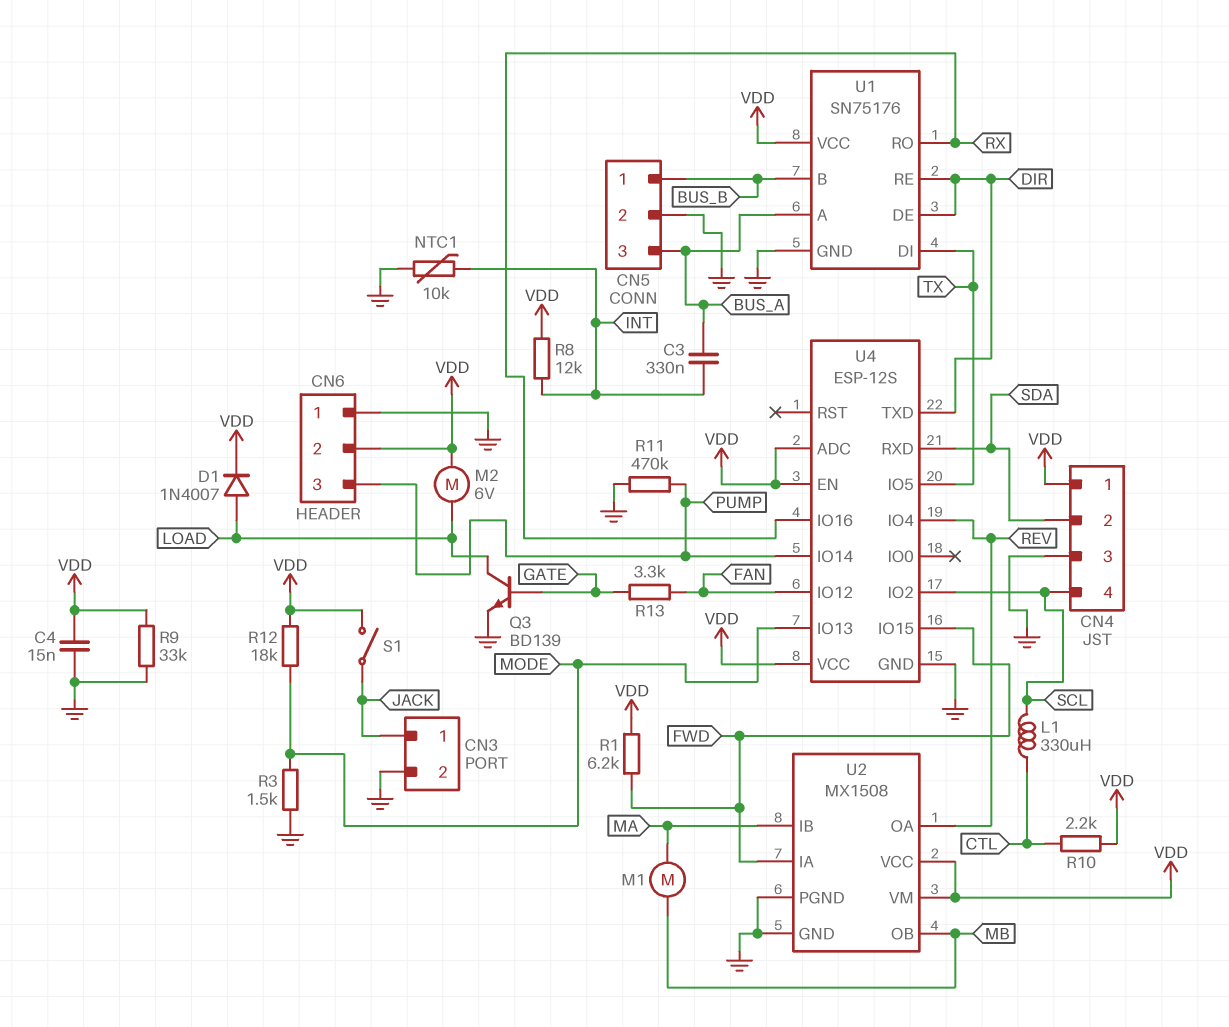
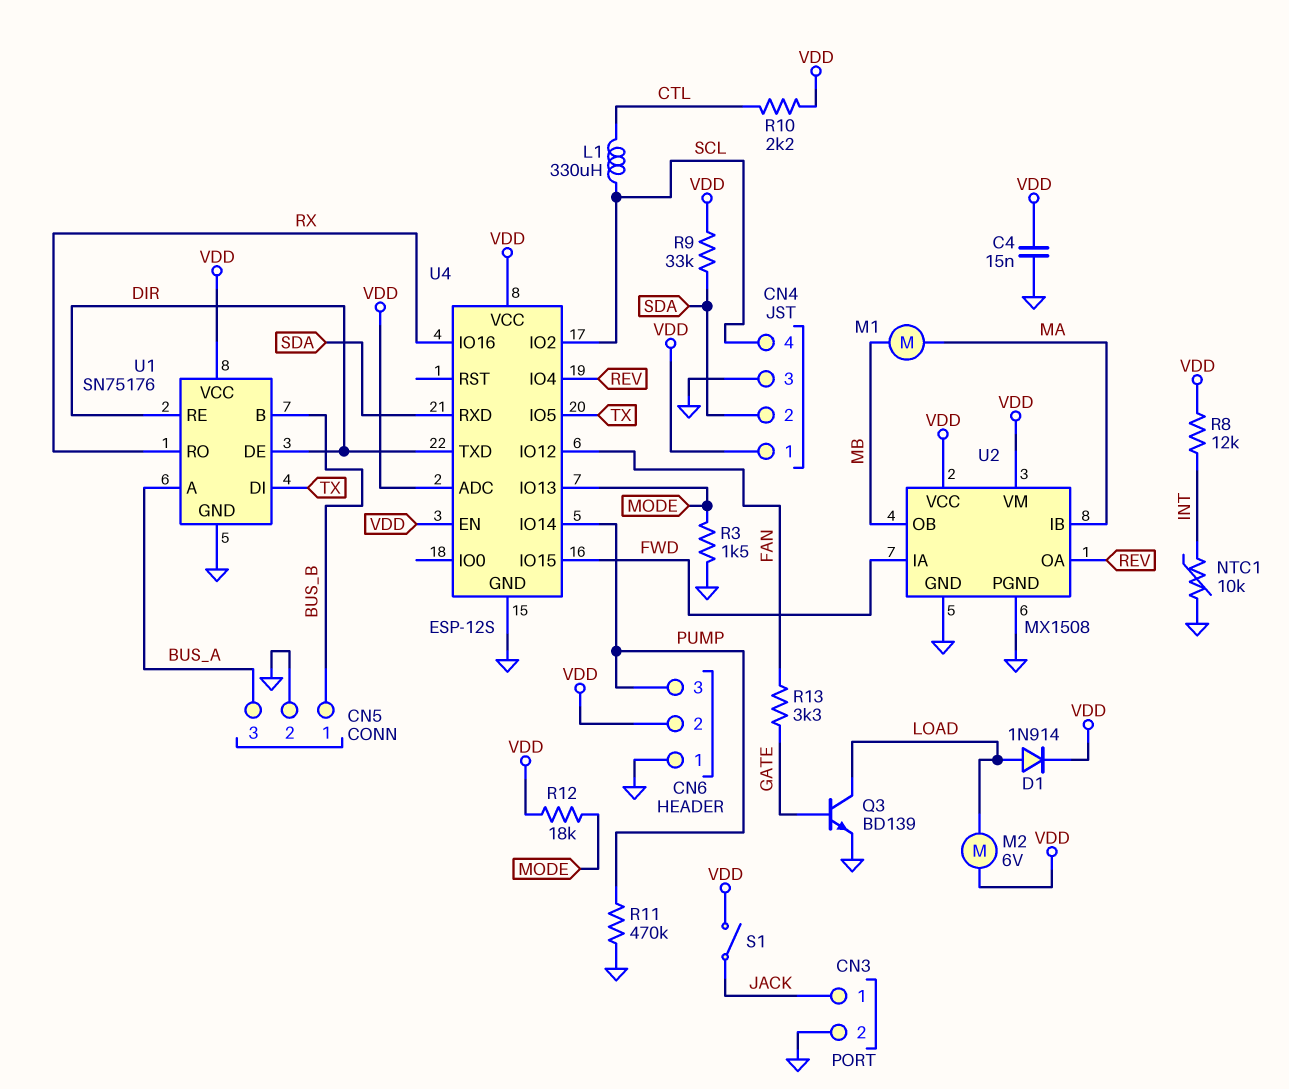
C3: 330nF (BUS_A, INT) -> none
D1: diode 1N4007 (A LOAD, K VDD) -> diode 1N914 (A LOAD, K VDD)
R1: 6.2k (FWD, VDD) -> none
R9: 33k (GND, VDD) -> 33k (SDA, VDD)

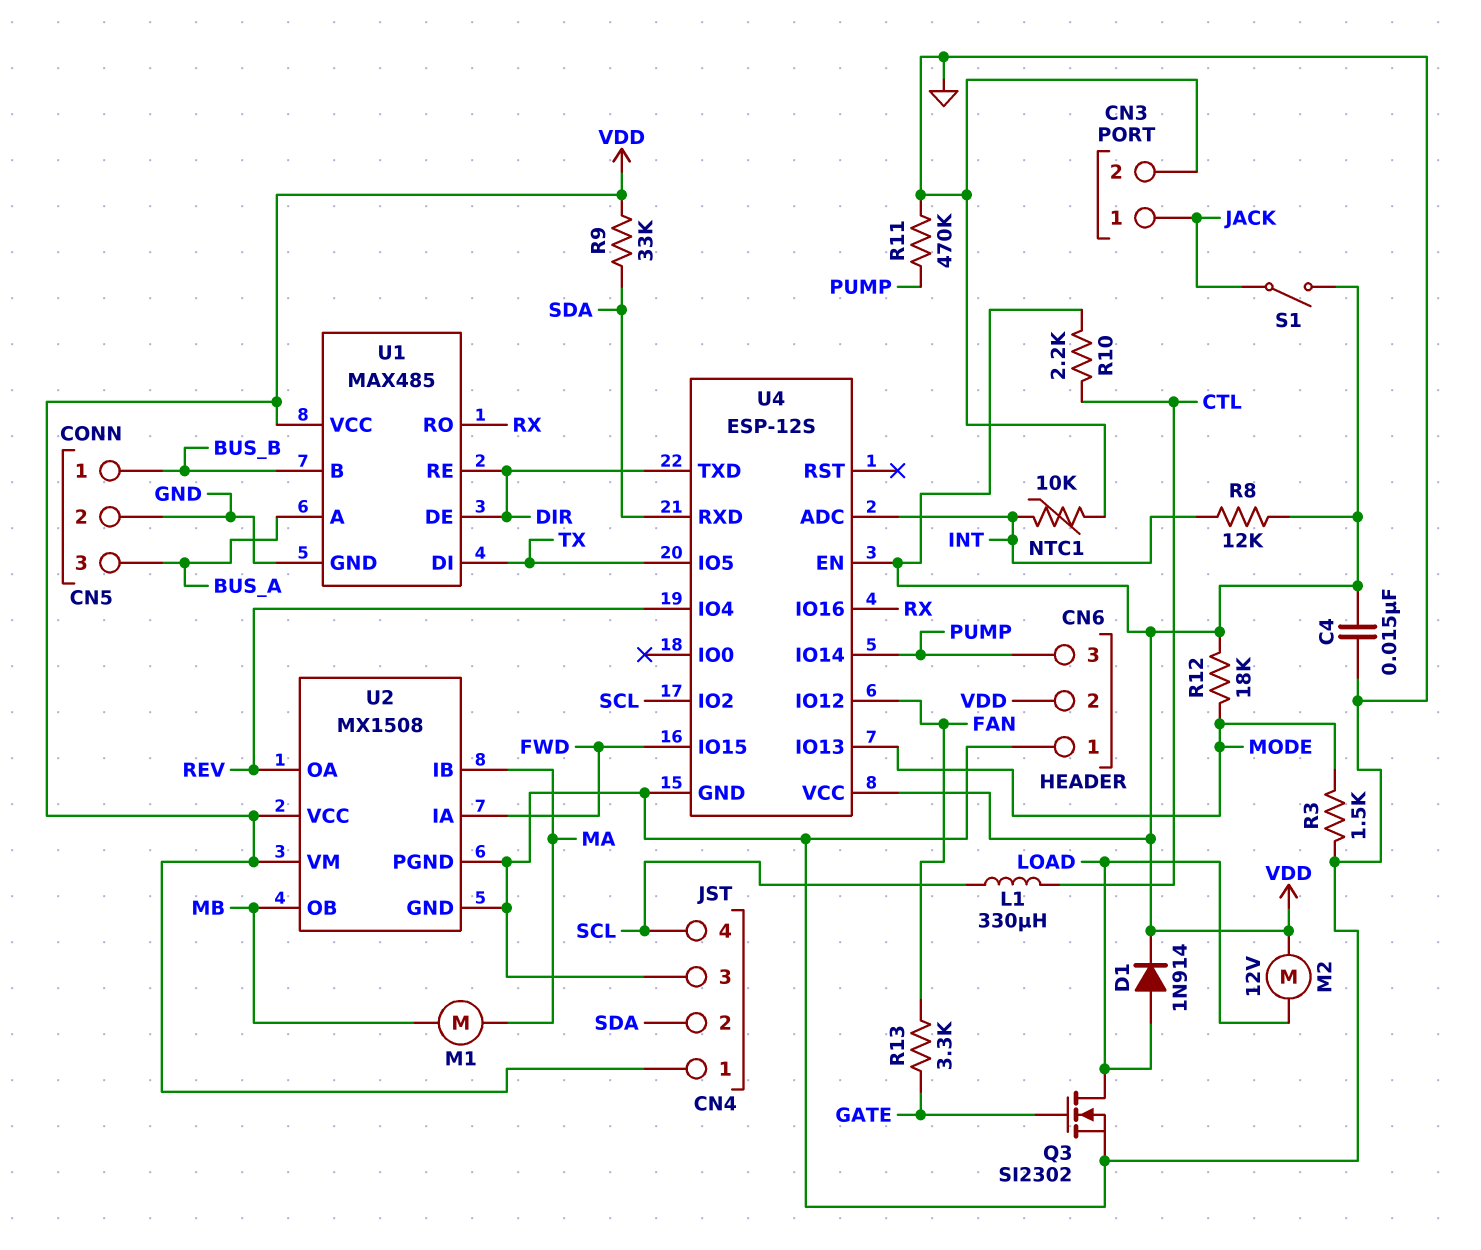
M2: motor 6V (LOAD, VDD) -> motor 12V (LOAD, VDD)
Q3: NPN BD139 (B GATE, C LOAD, E GND) -> NMOS SI2302 (G GATE, D LOAD, S GND)
U1: SN75176 -> MAX485
U4 pin ADC: VDD -> INT

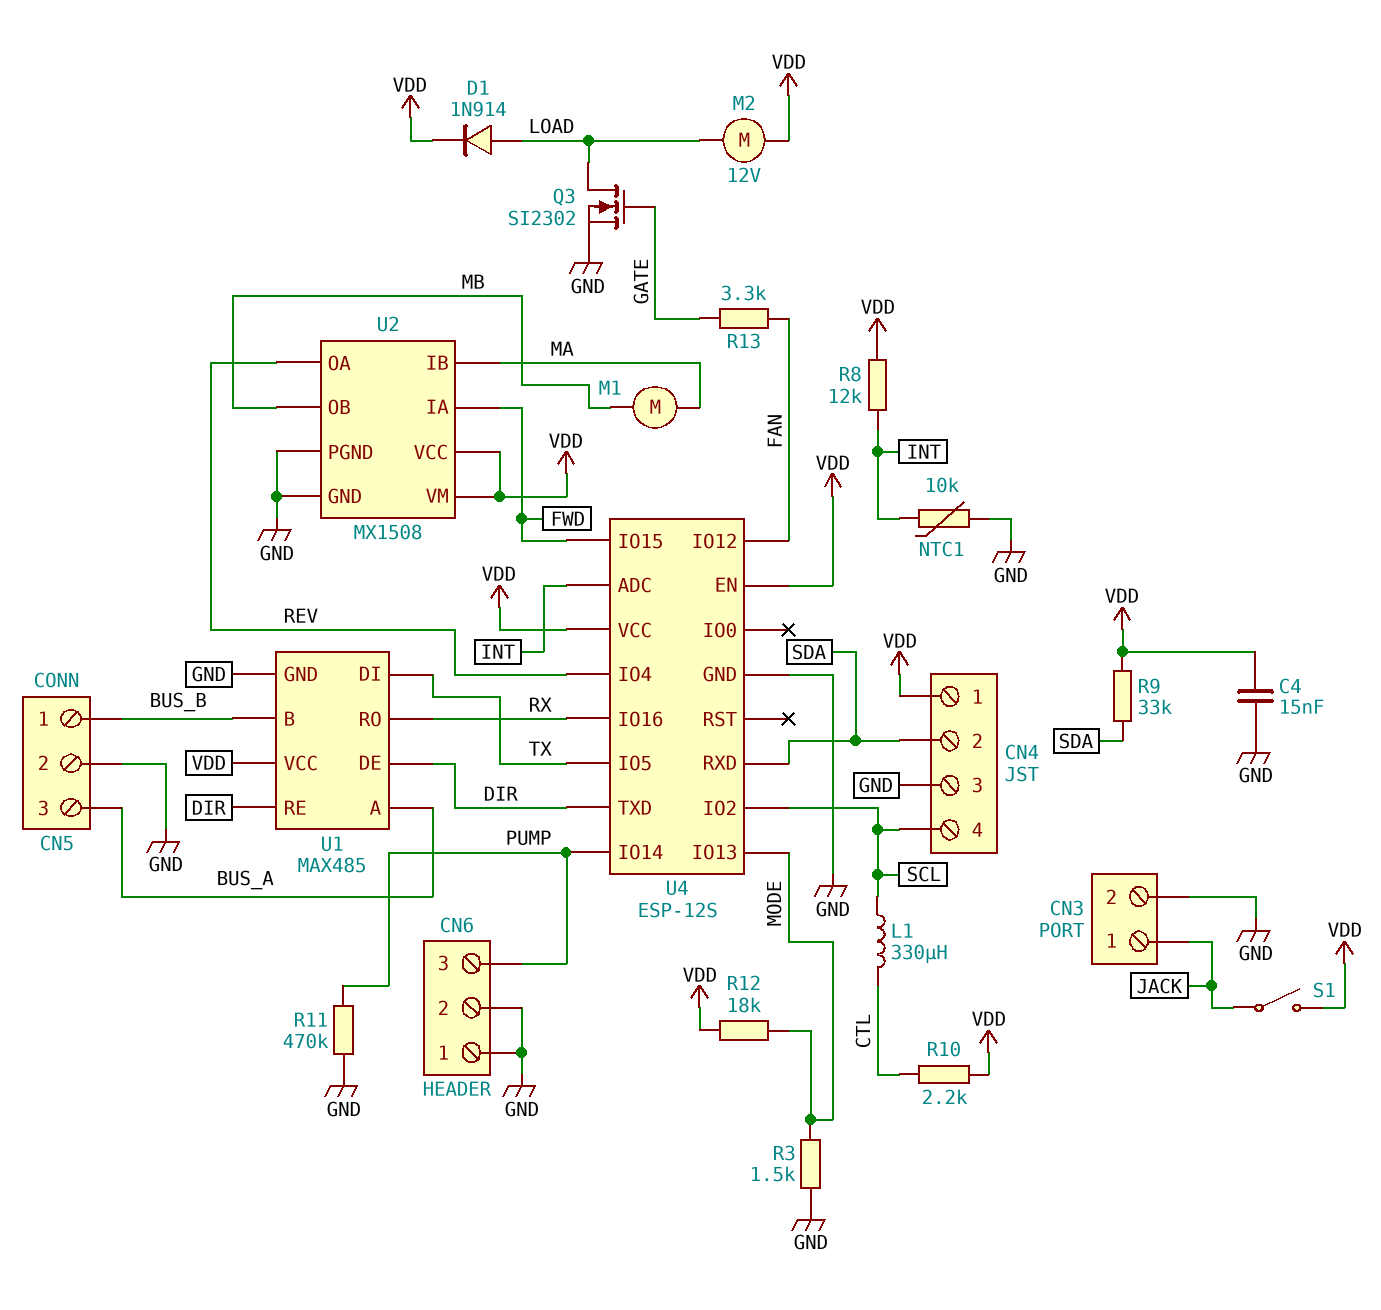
CN6 pin 2: VDD -> GND

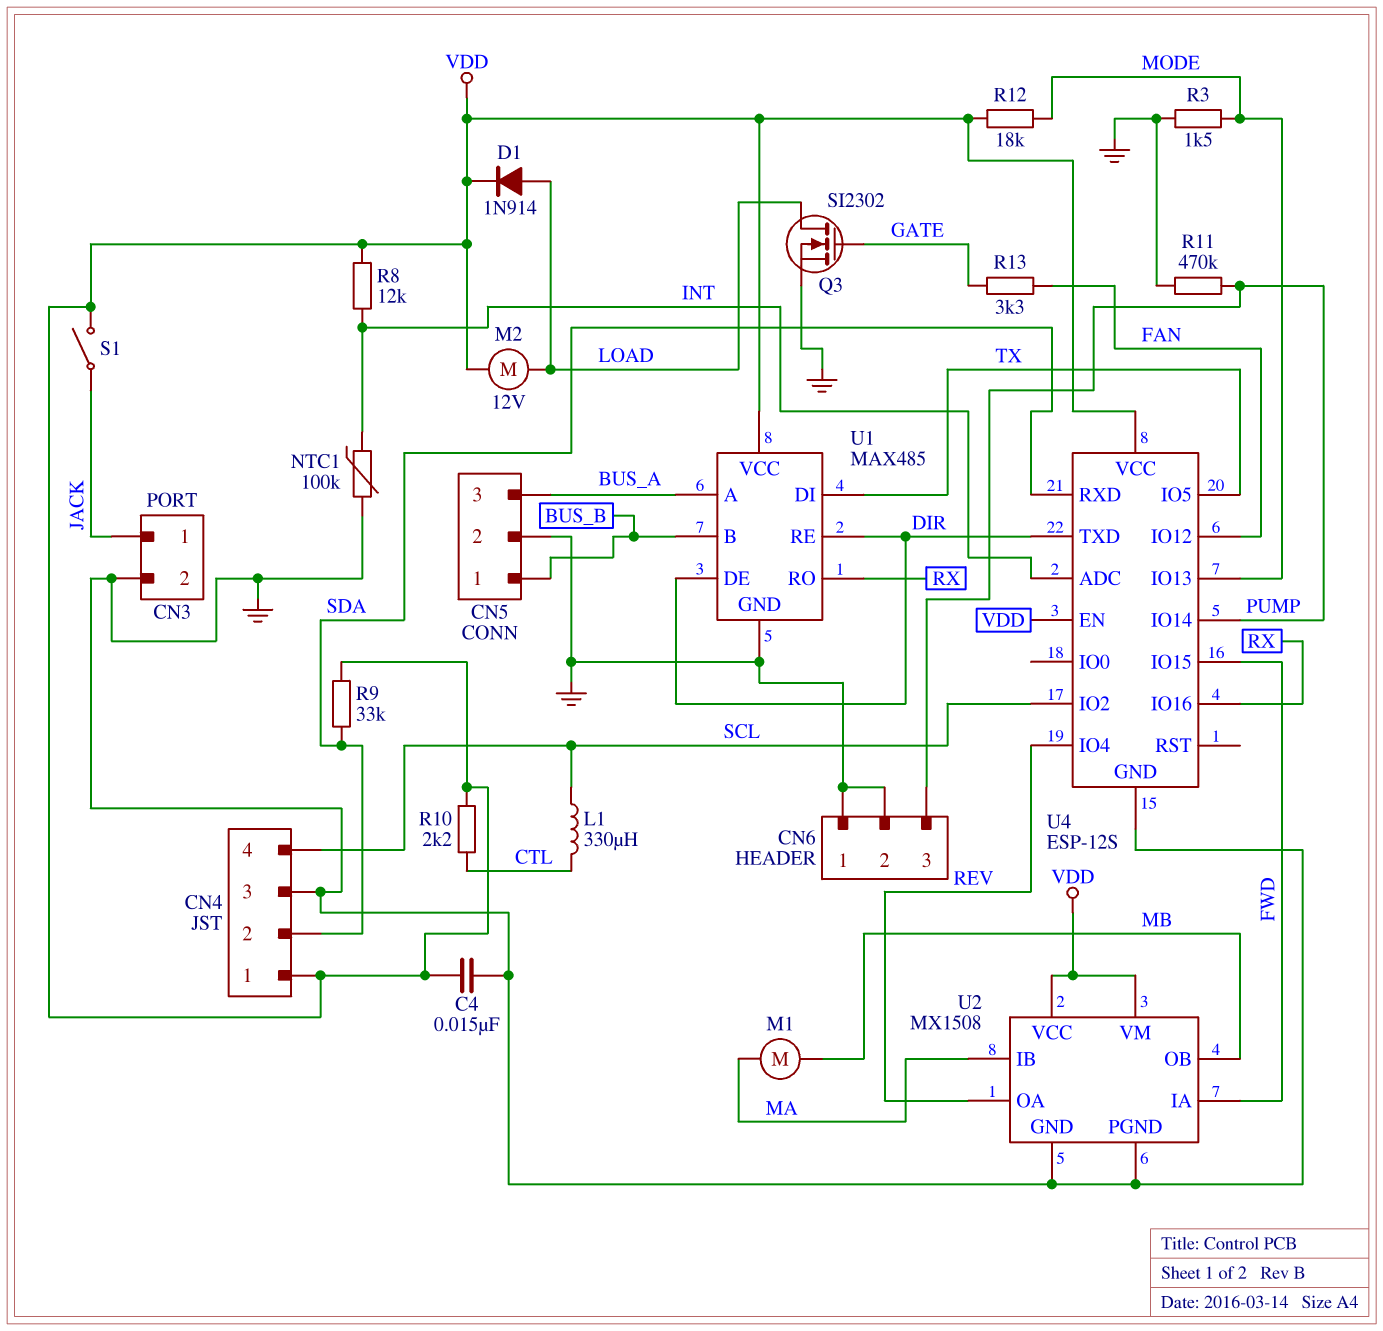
NTC1: 10k (GND, INT) -> 100k (GND, INT)

